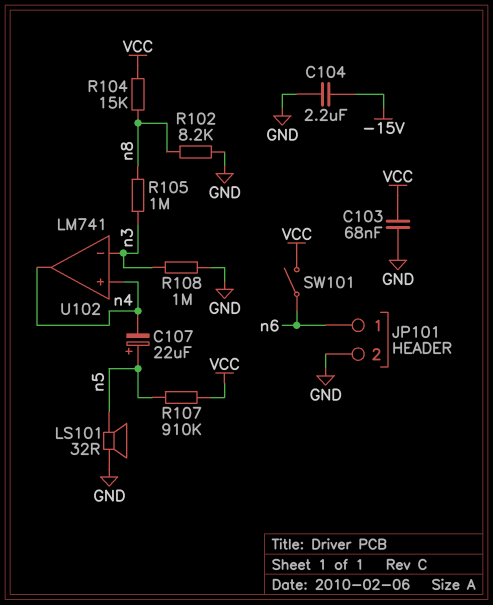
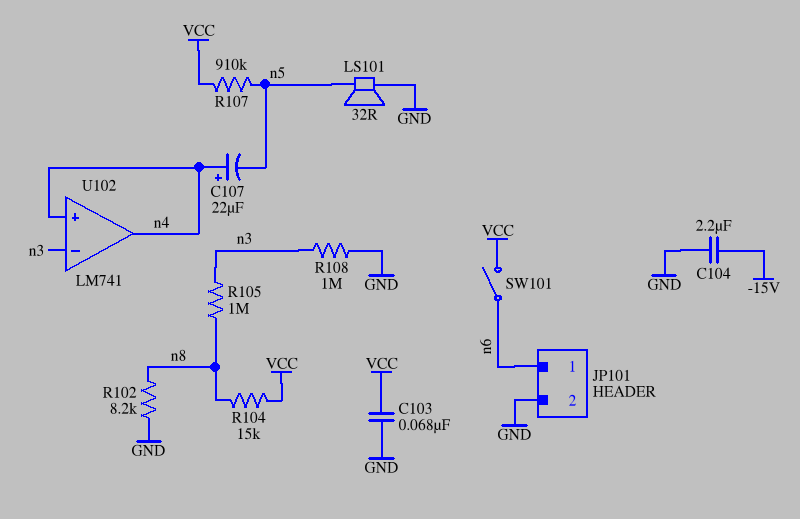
C107: 22uF (plus n5, minus n4) -> 22uF (plus n4, minus n5)

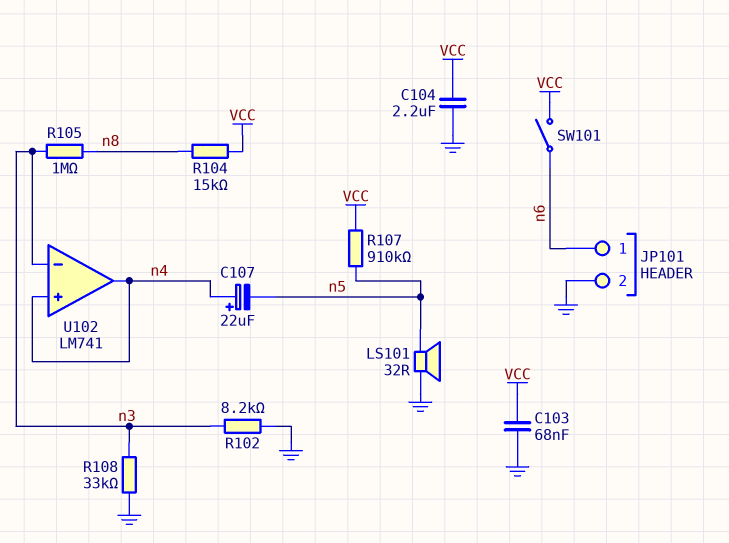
C104: 2.2uF (-15V, GND) -> 2.2uF (GND, VCC)
R102: 8.2k (GND, n8) -> 8.2k (GND, n3)
R108: 1M (GND, n3) -> 33k (GND, n3)

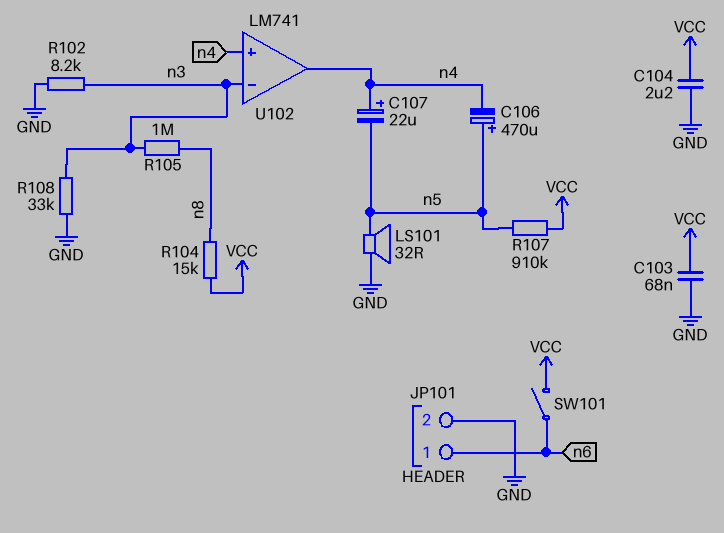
C106: none -> 470uF (plus n5, minus n4)

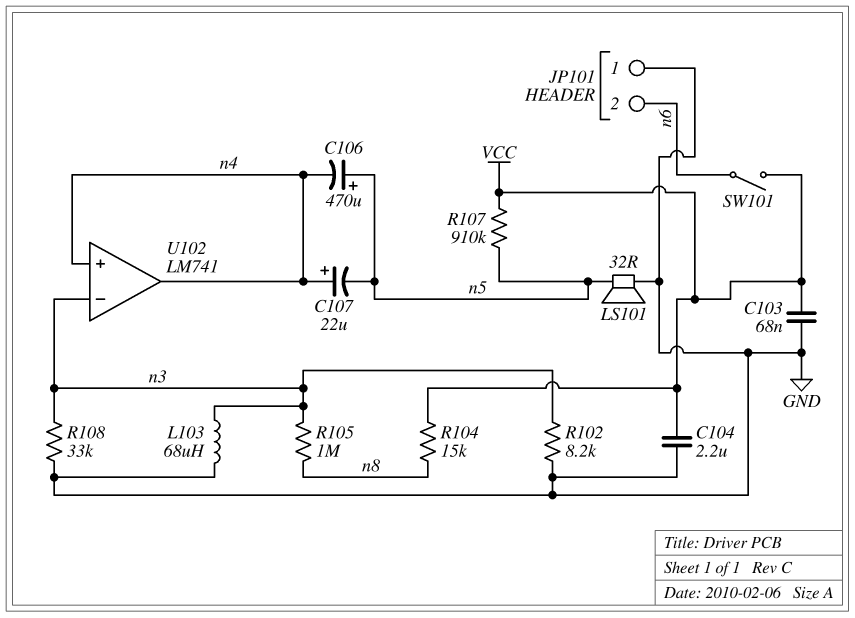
JP101 pin 1: n6 -> GND
JP101 pin 2: GND -> n6
L103: none -> 68uH (GND, n3)

